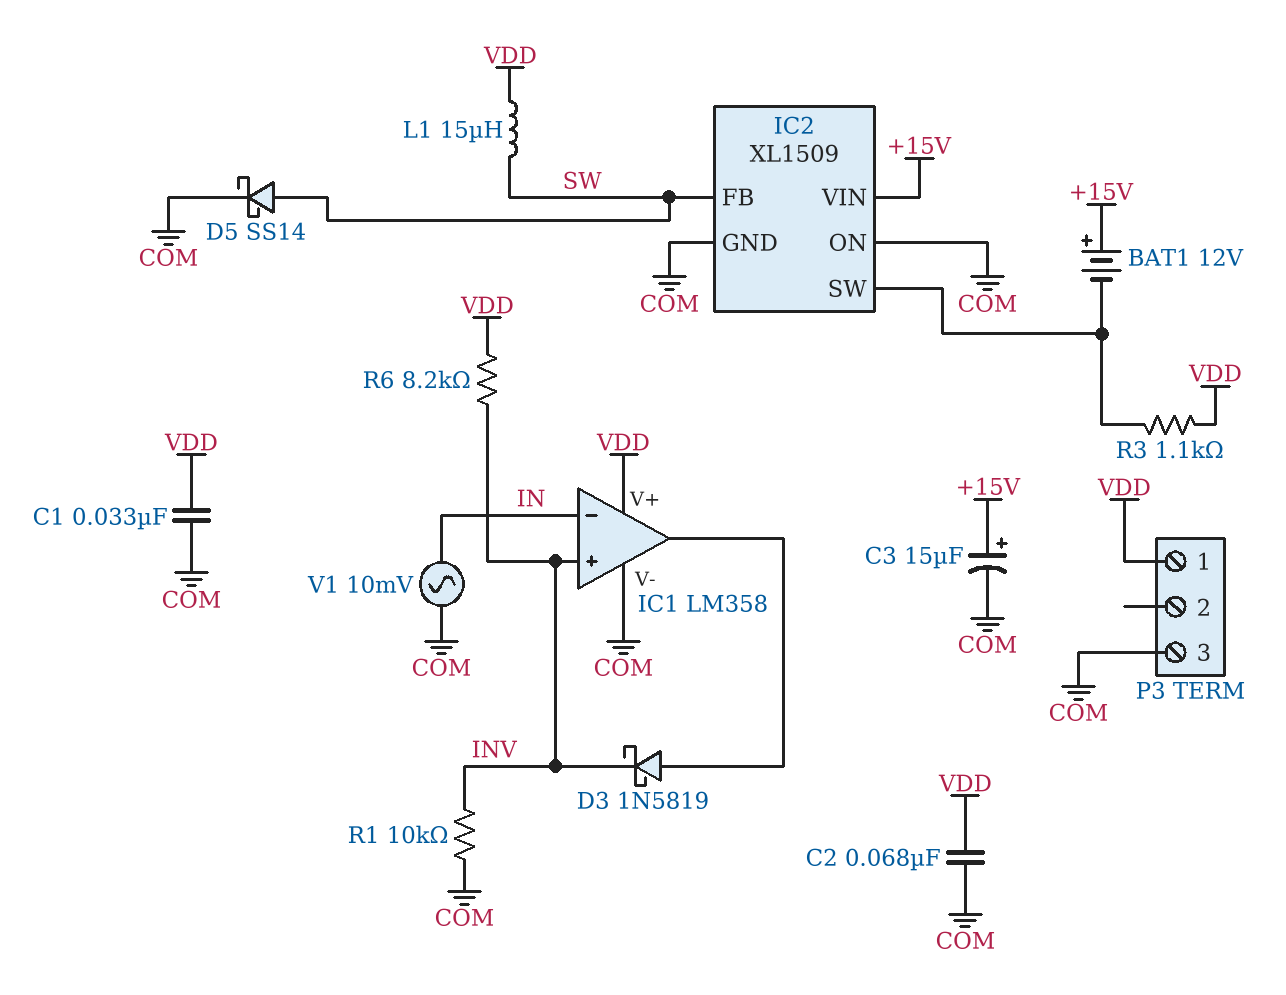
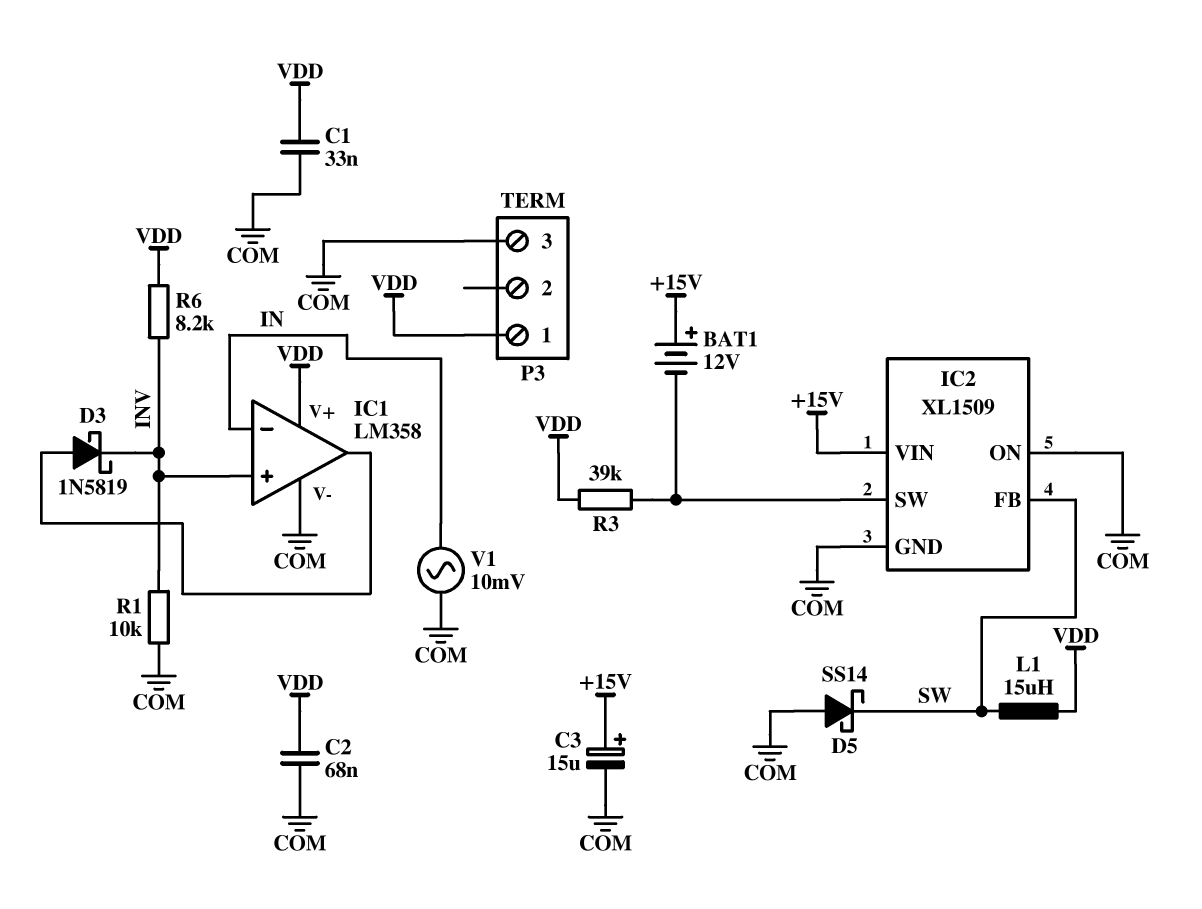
D5: schottky SS14 (A SW, K COM) -> schottky SS14 (A COM, K SW)
R3: 1.1k (IC2/SW, VDD) -> 39k (IC2/SW, VDD)

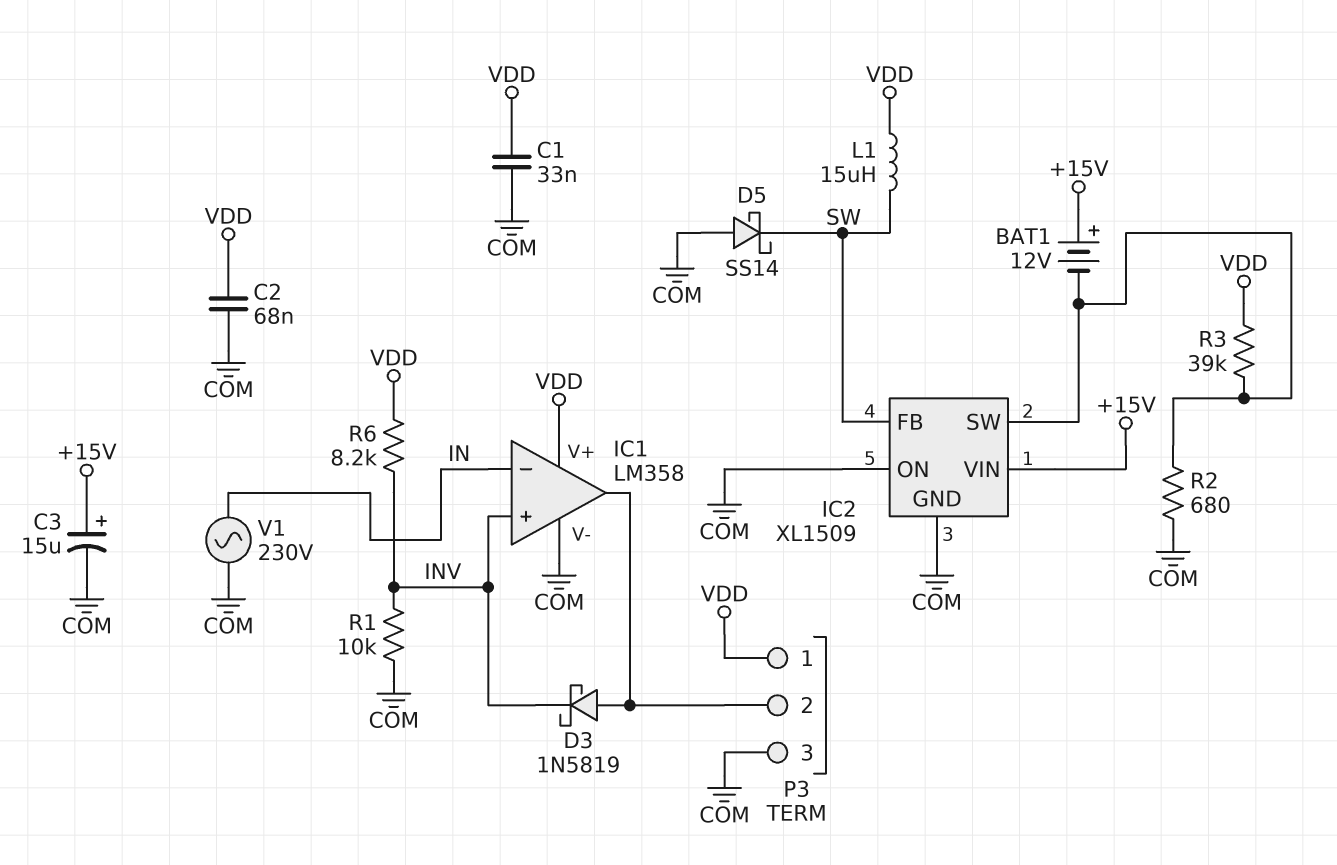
P3 pin 2: none -> IC1/out
R2: none -> 680 (COM, IC2/SW)
V1: AC 10mV (COM, IN) -> AC 230V (COM, IN)

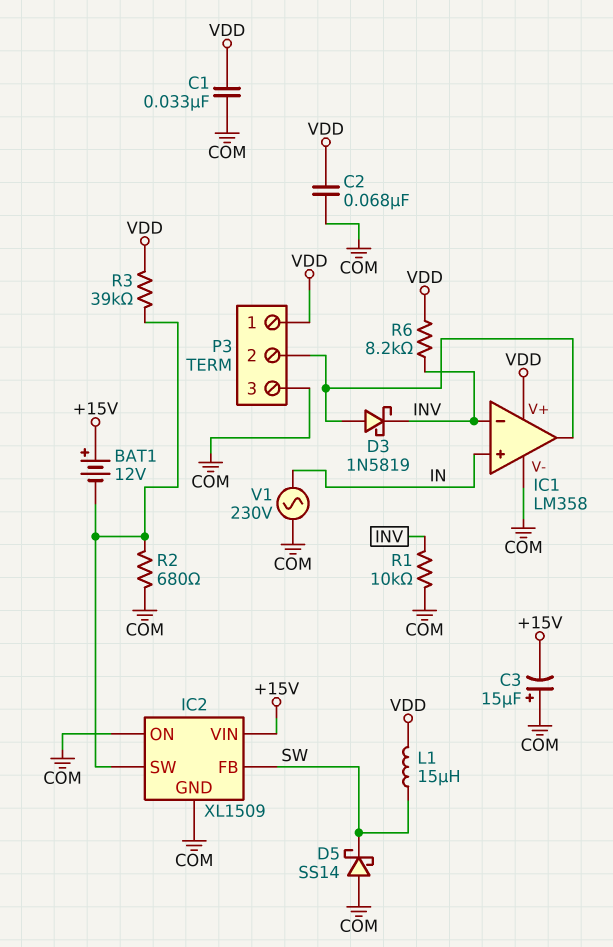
C3: 15uF (plus +15V, minus COM) -> 15uF (plus COM, minus +15V)
IC1 pin in+: INV -> IN
IC1 pin in-: IN -> INV

